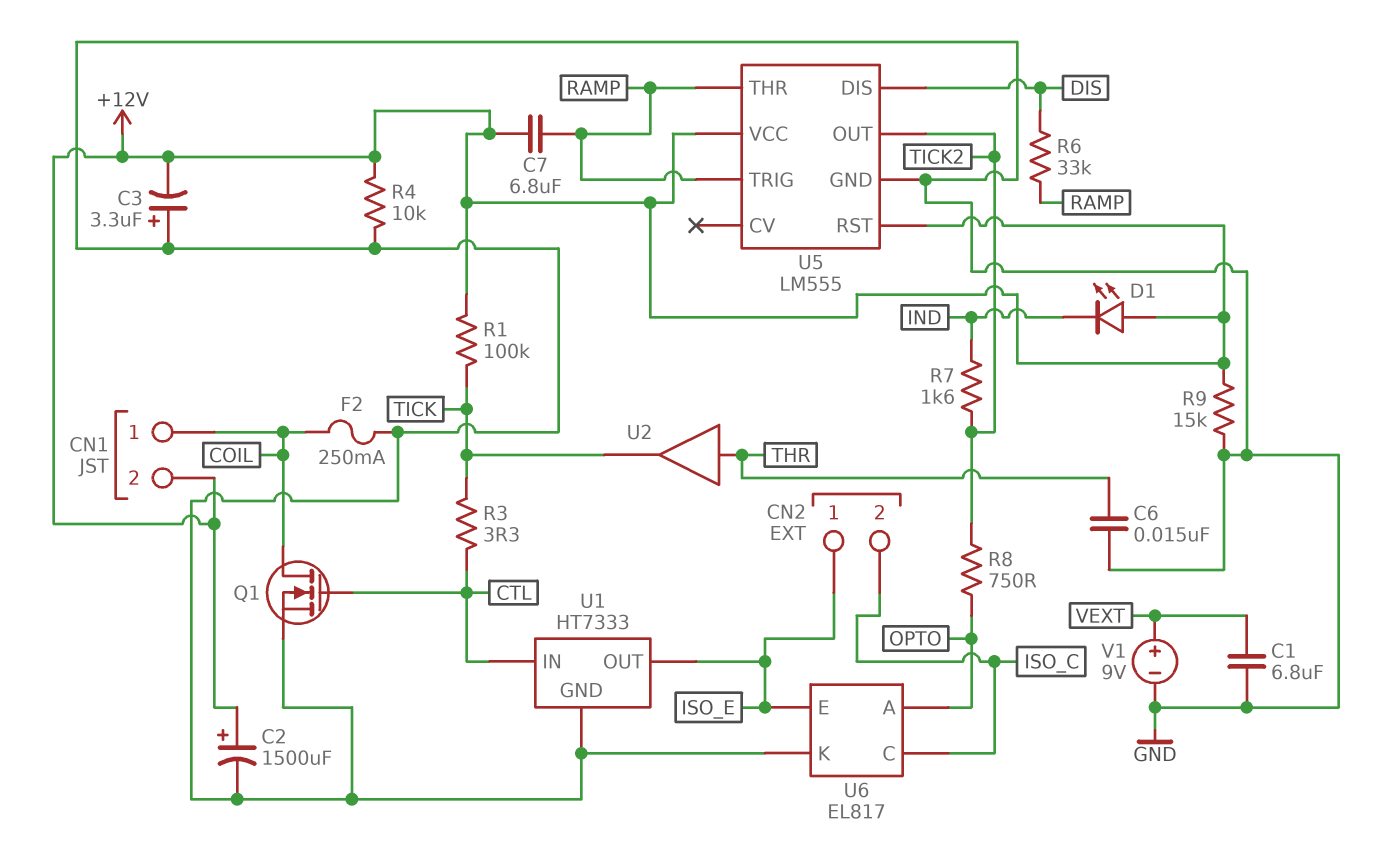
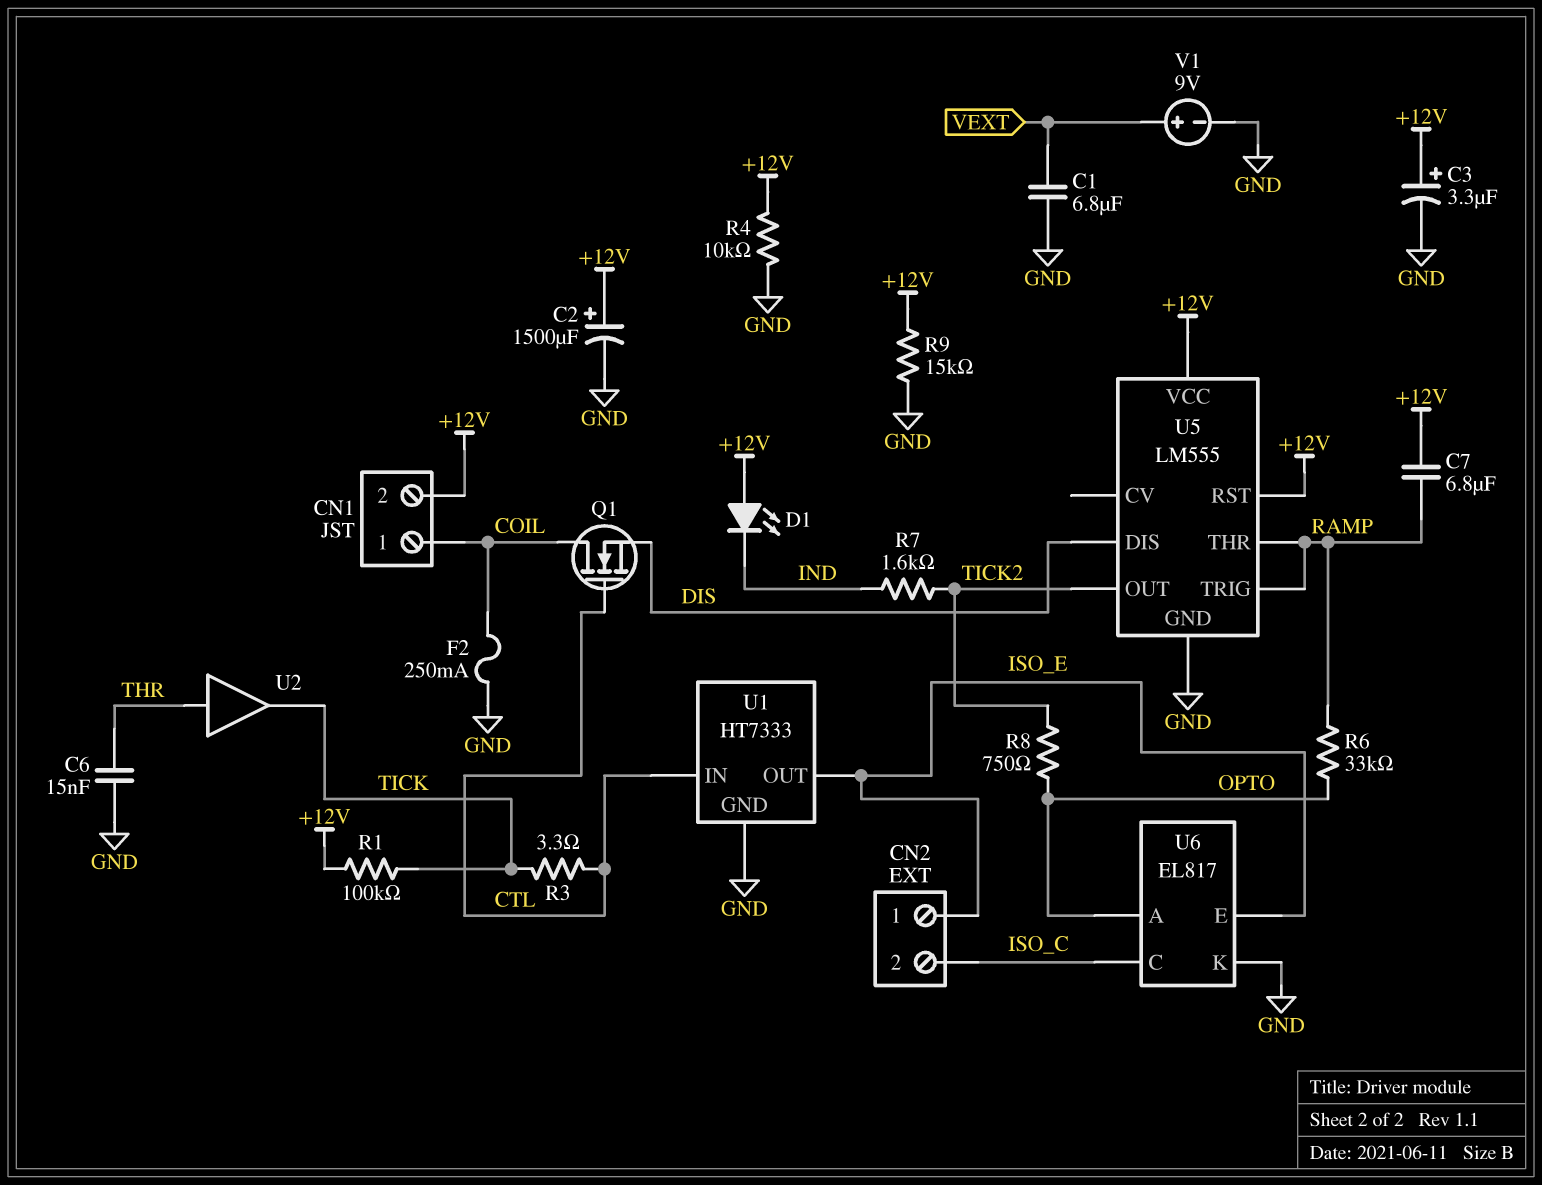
C3: 3.3uF (plus GND, minus +12V) -> 3.3uF (plus +12V, minus GND)
Q1: NMOS (G CTL, D COIL, S GND) -> NMOS (G CTL, D COIL, S DIS)
R6: 33k (DIS, RAMP) -> 33k (OPTO, RAMP)

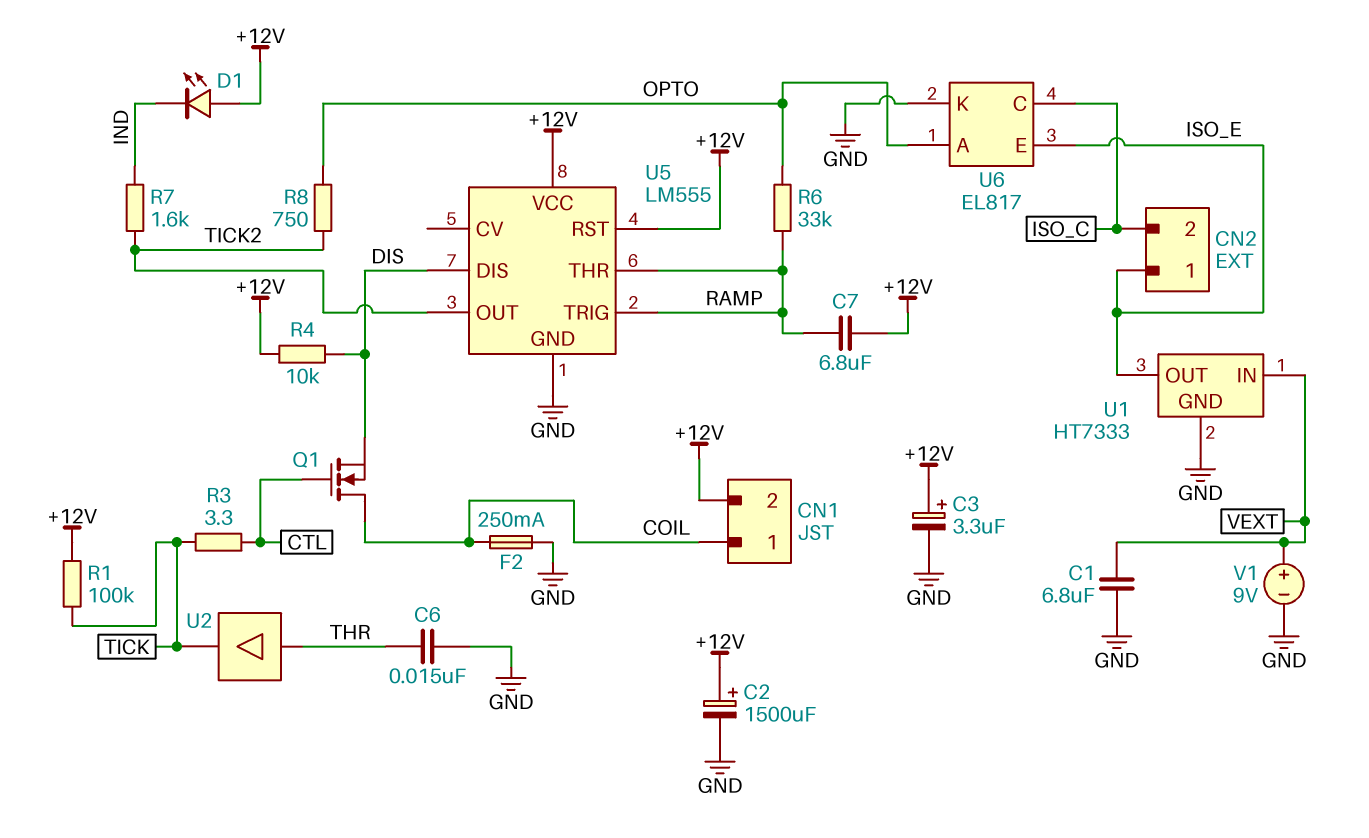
R4: 10k (+12V, GND) -> 10k (+12V, DIS)
R9: 15k (+12V, GND) -> none
U1 pin IN: CTL -> VEXT

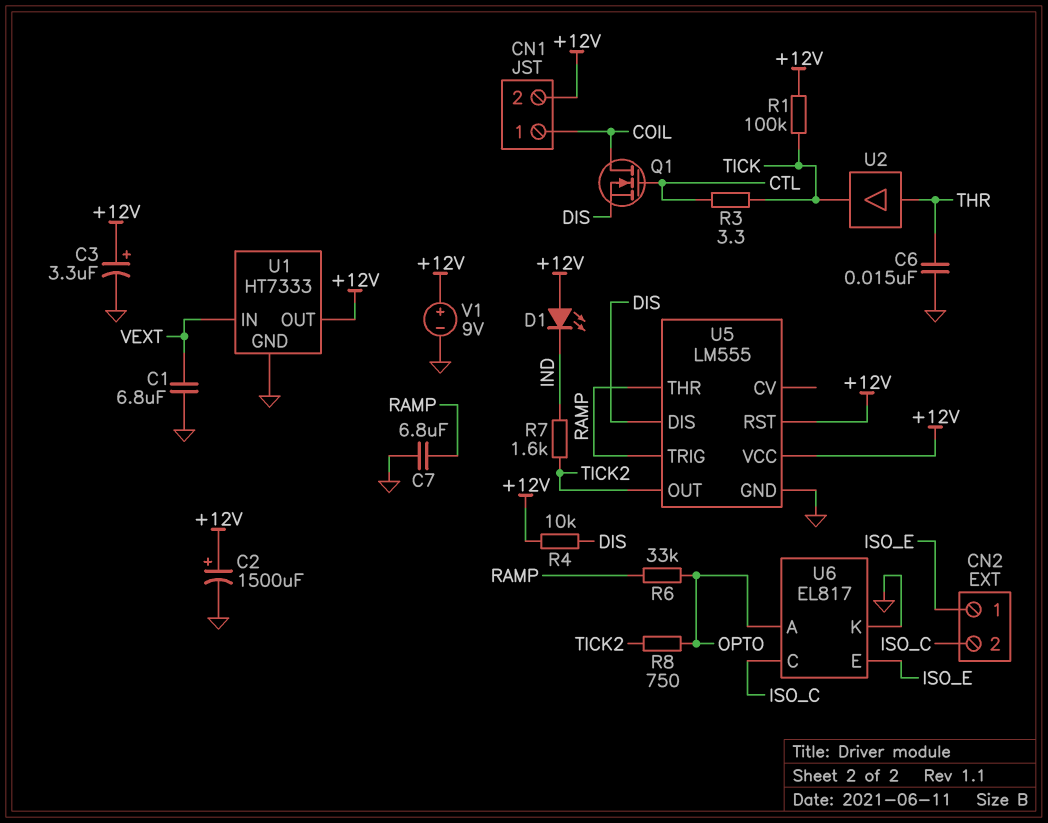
C7: 6.8uF (+12V, RAMP) -> 6.8uF (GND, RAMP)
F2: 250mA (COIL, GND) -> none
U1 pin OUT: ISO_E -> +12V
V1: 9V (plus VEXT, minus GND) -> 9V (plus +12V, minus GND)

